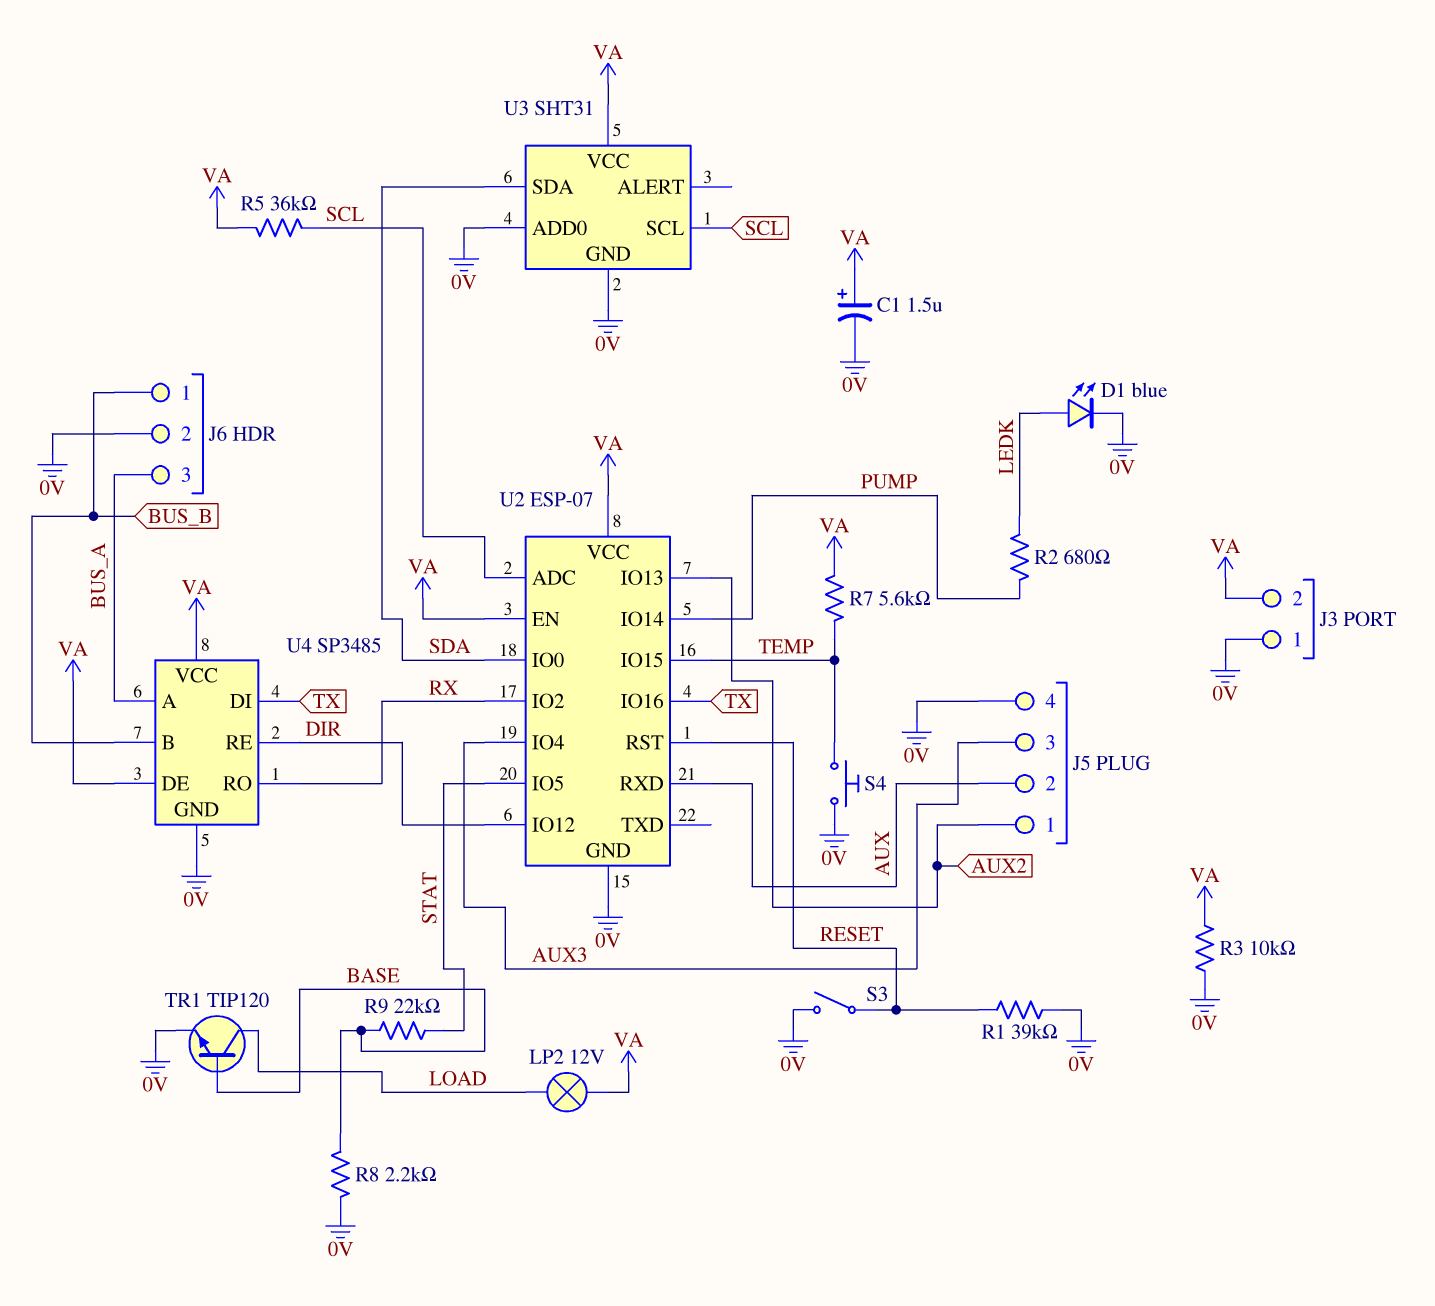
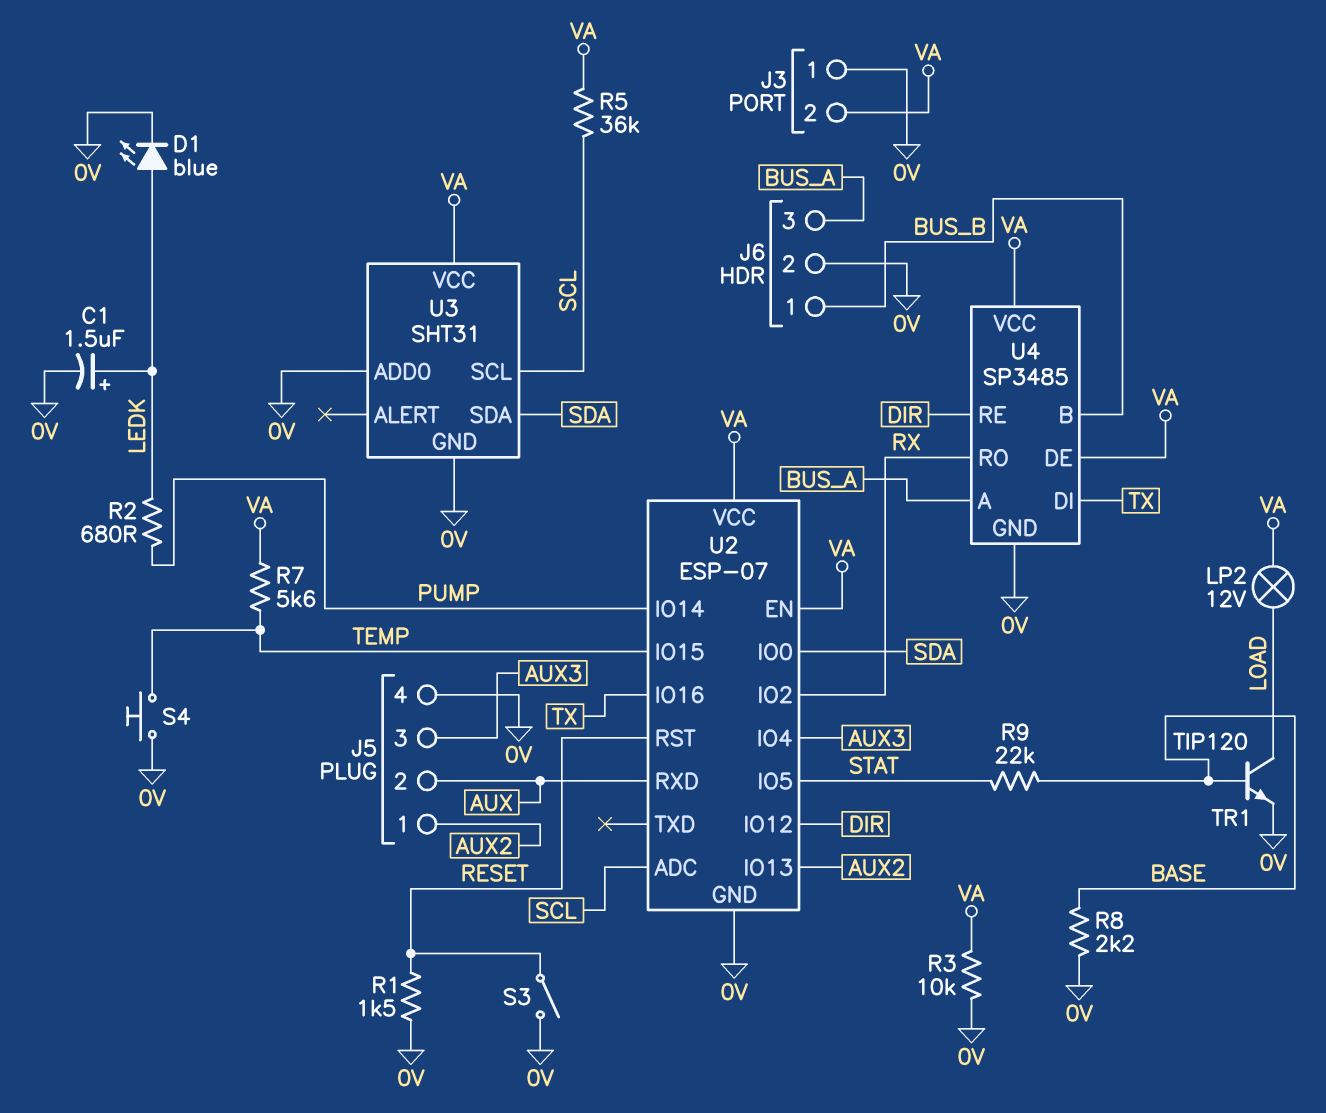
C1: 1.5uF (plus VA, minus 0V) -> 1.5uF (plus LEDK, minus 0V)
R1: 39k (0V, RESET) -> 1.5k (0V, RESET)

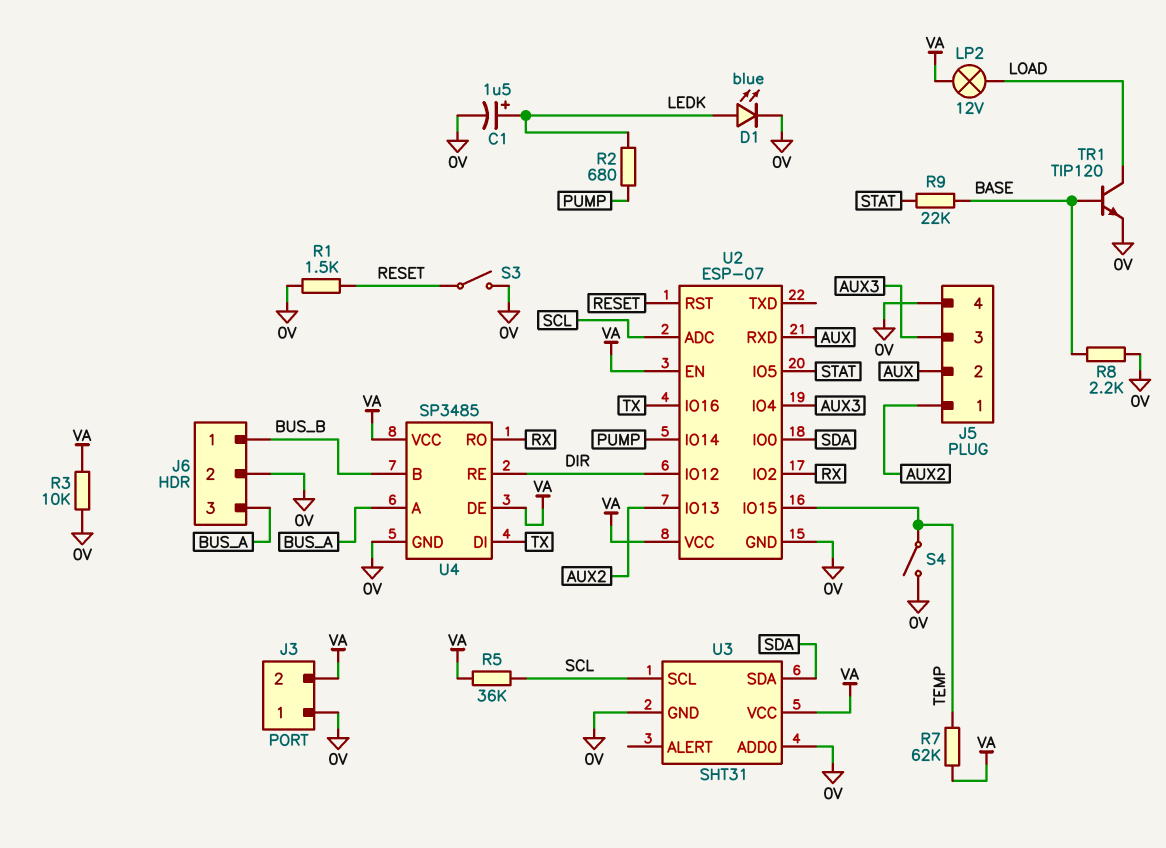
R7: 5.6k (TEMP, VA) -> 62k (TEMP, VA)
S4: button (0V, TEMP) -> switch (0V, TEMP)

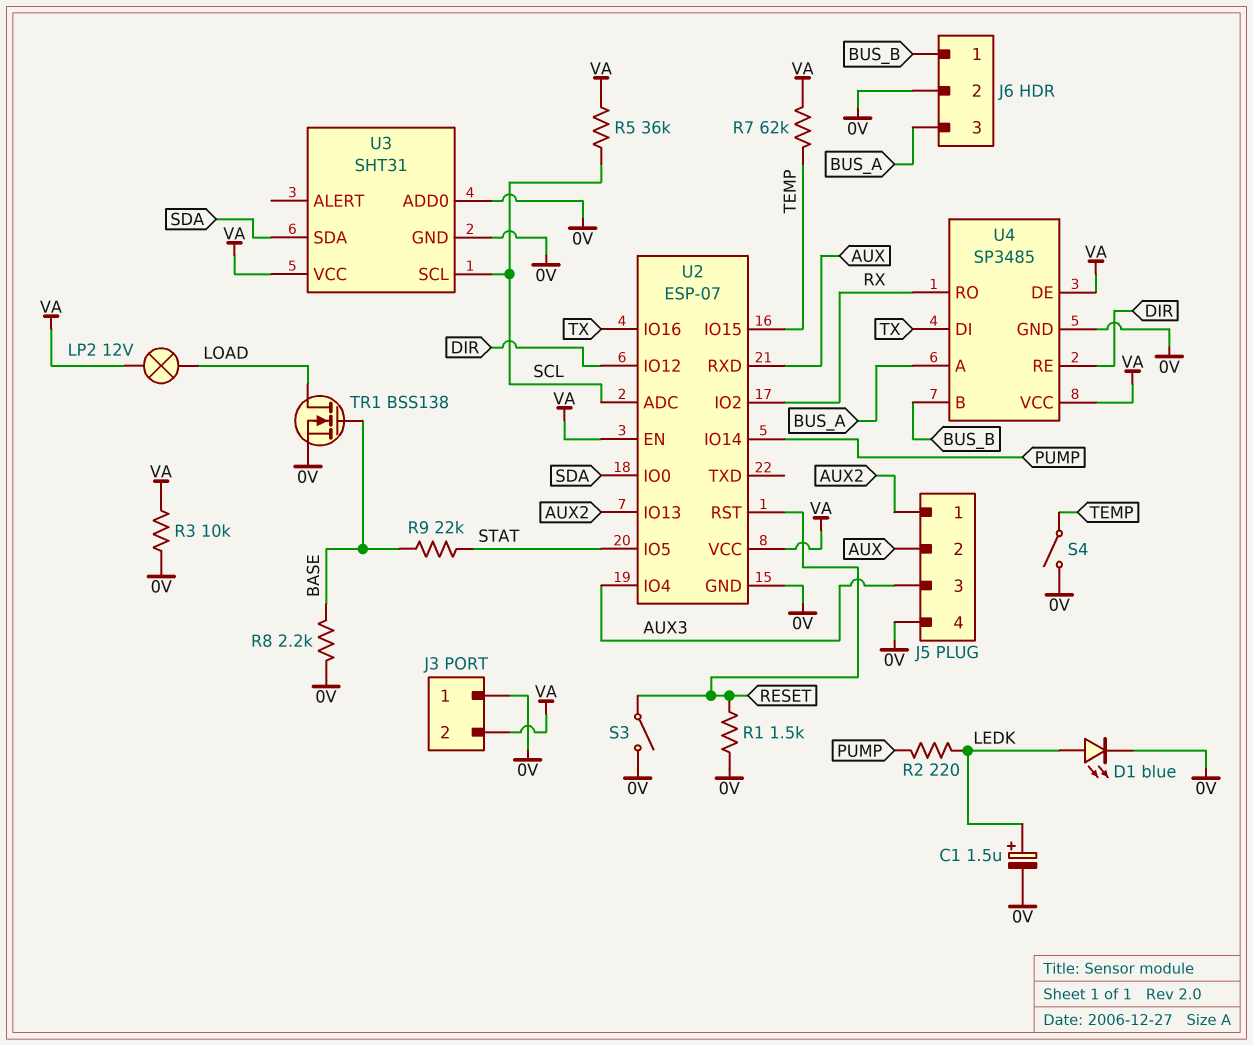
R2: 680 (LEDK, PUMP) -> 220 (LEDK, PUMP)
TR1: NPN TIP120 (B BASE, C LOAD, E 0V) -> NMOS BSS138 (G BASE, D LOAD, S 0V)

